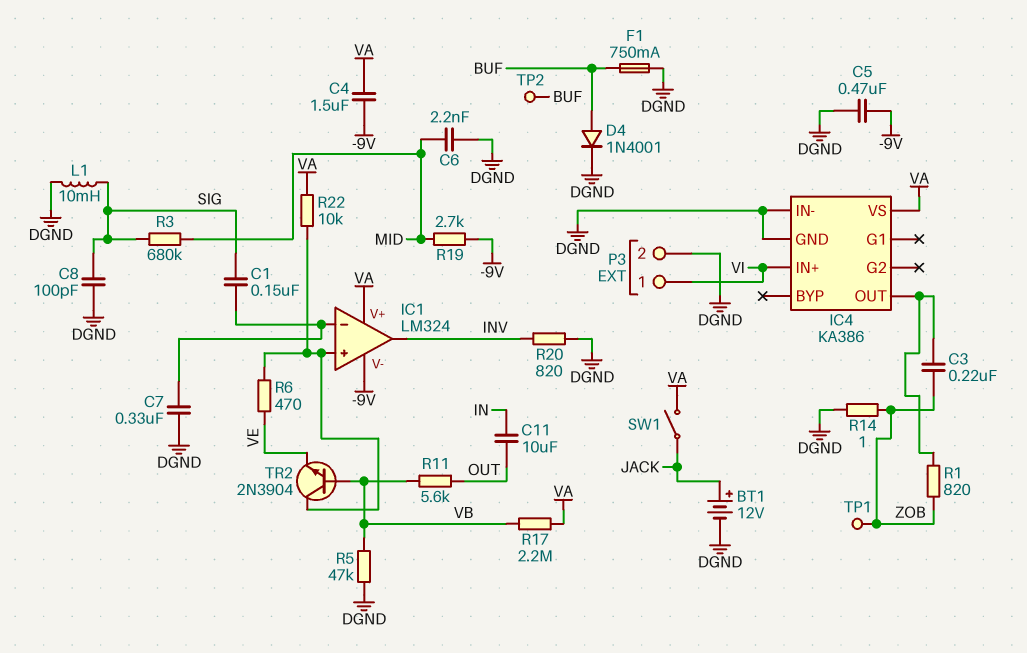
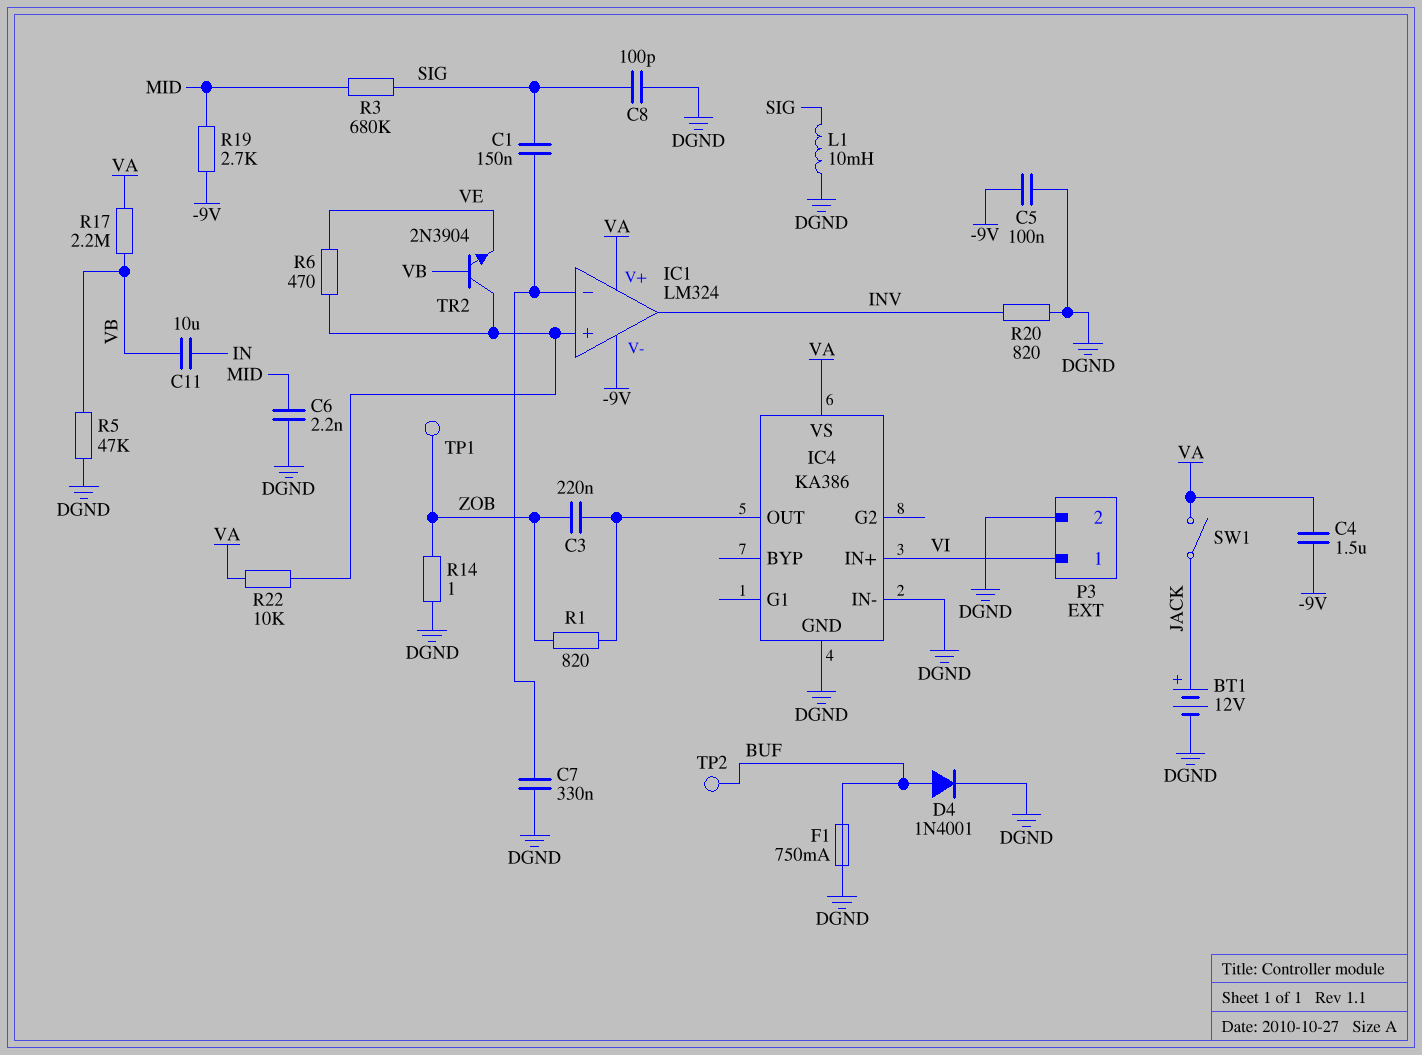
C5: 470nF (-9V, DGND) -> 100nF (-9V, DGND)
C11: 10uF (IN, OUT) -> 10uF (IN, VB)
R11: 5.6k (OUT, VB) -> none

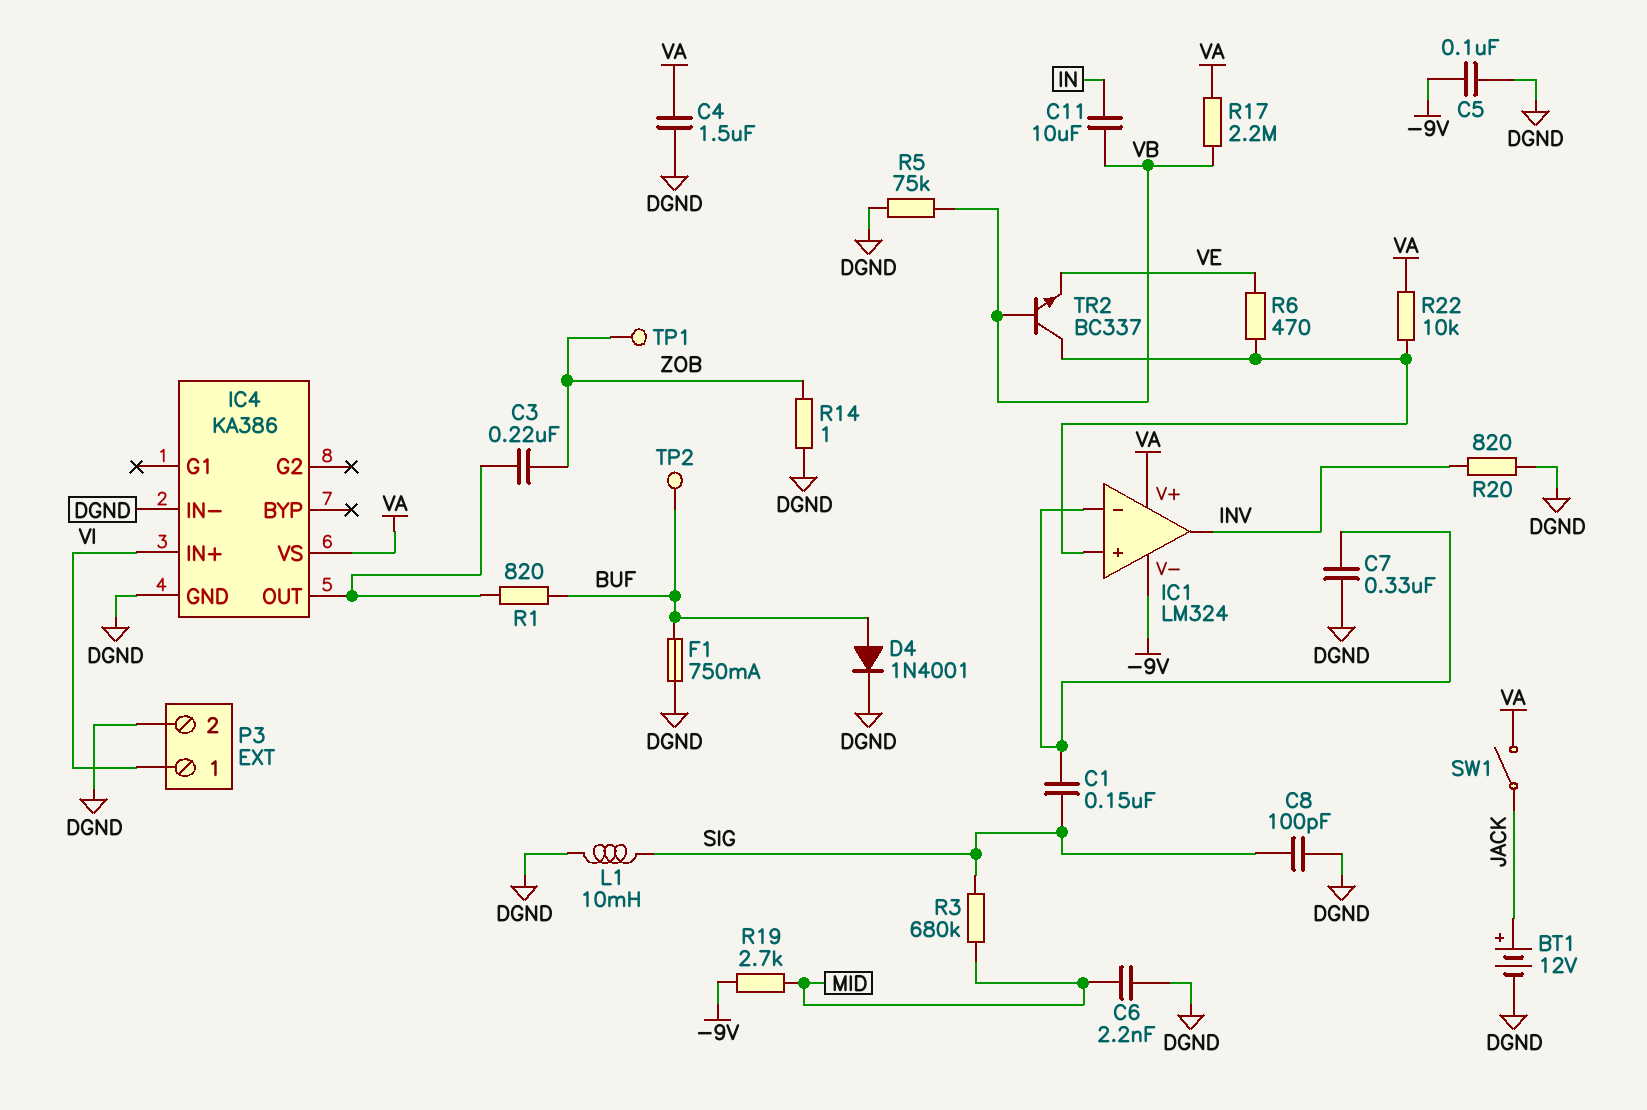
C4: 1.5uF (-9V, VA) -> 1.5uF (DGND, VA)
R1: 820 (IC4/OUT, ZOB) -> 820 (BUF, IC4/OUT)
R5: 47k (DGND, VB) -> 75k (DGND, VB)
TR2: NPN 2N3904 (B VB, C IC1/in+, E VE) -> NPN BC337 (B VB, C IC1/in+, E VE)

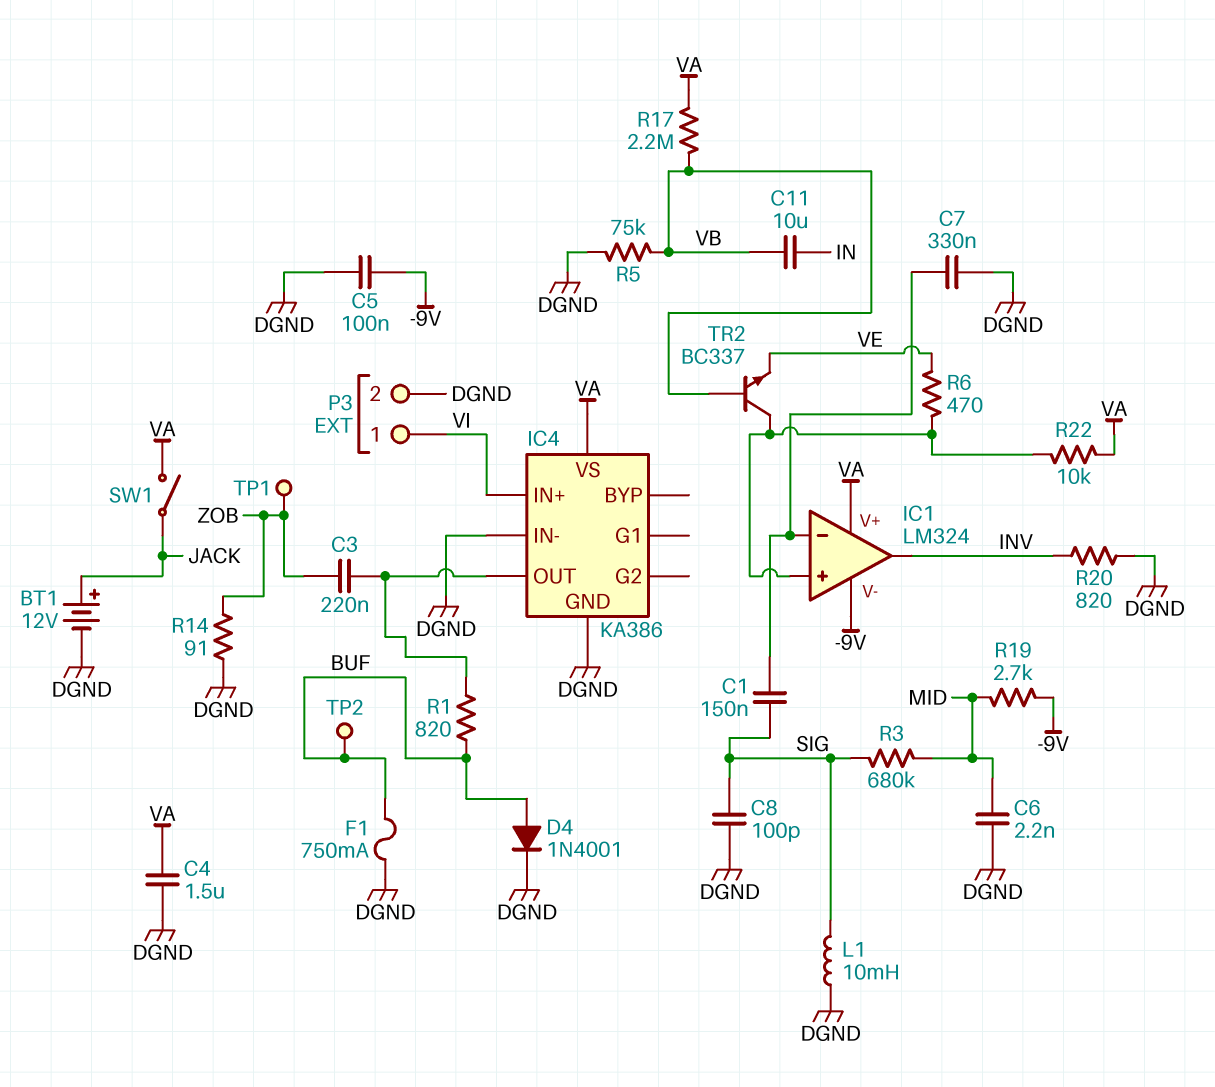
R14: 1 (DGND, ZOB) -> 91 (DGND, ZOB)

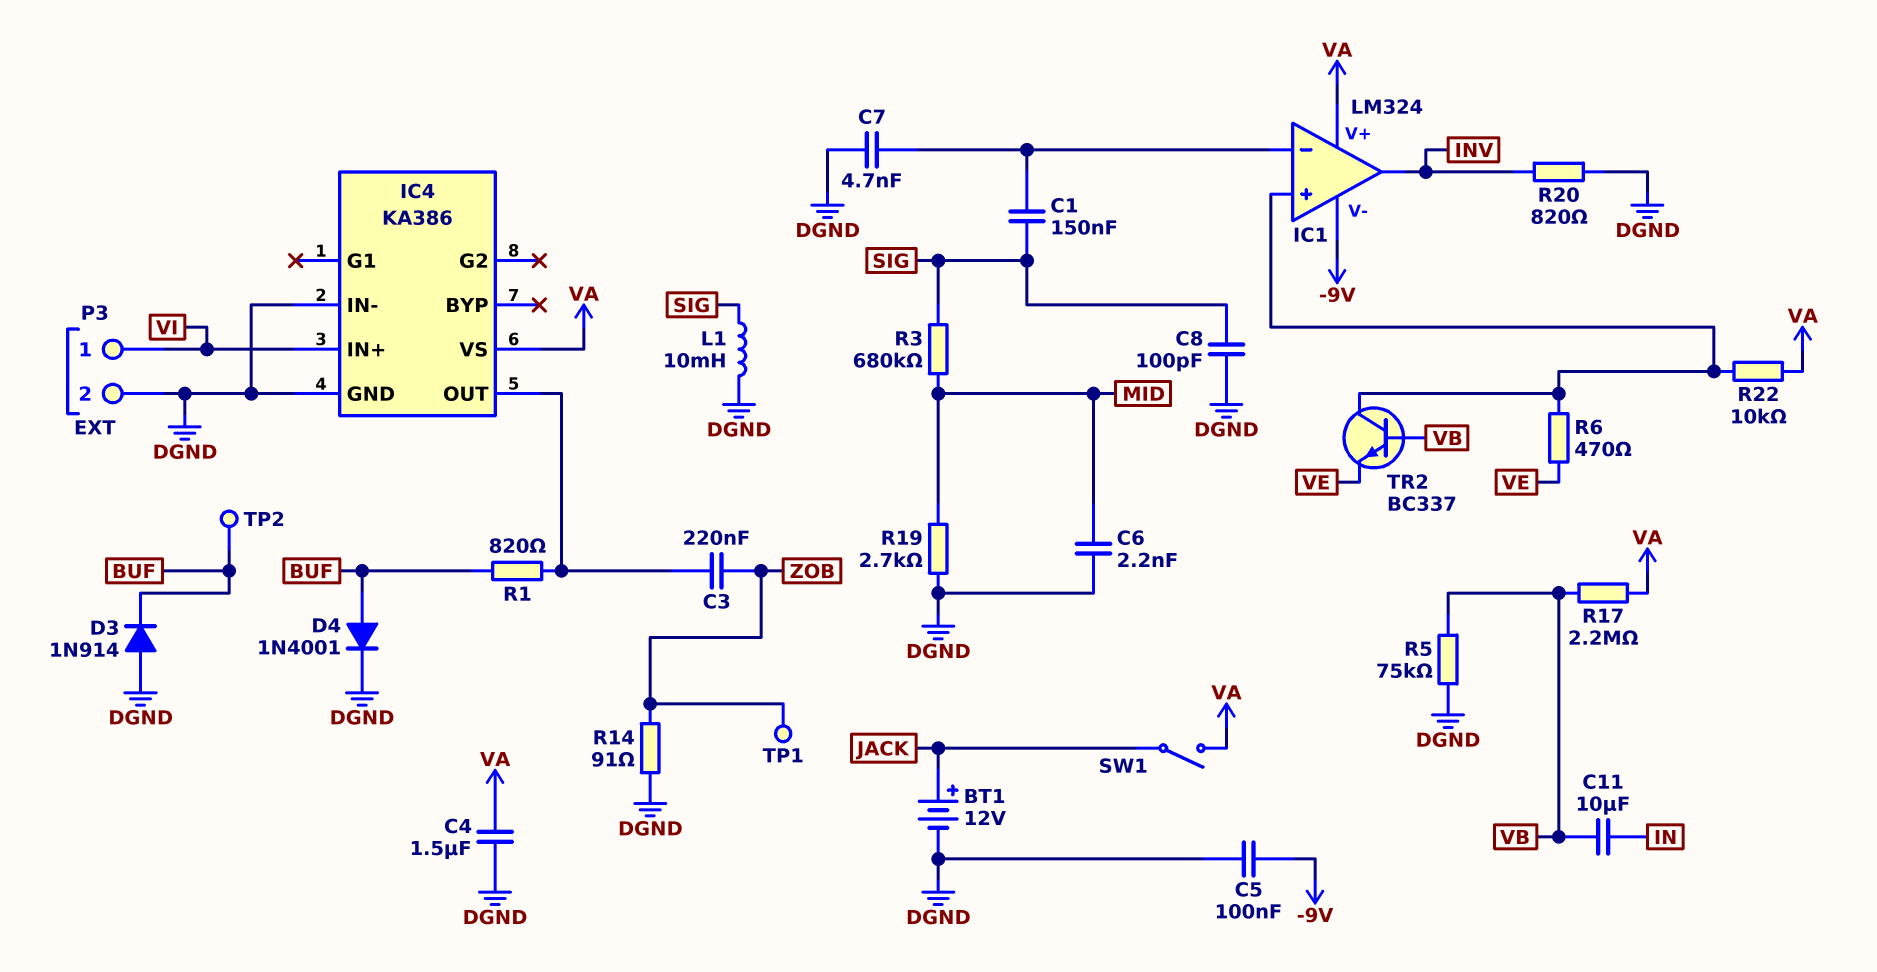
C7: 330nF (DGND, IC1/in-) -> 4.7nF (DGND, IC1/in-)
D3: none -> diode 1N914 (A DGND, K BUF)
F1: 750mA (BUF, DGND) -> none
R19: 2.7k (-9V, MID) -> 2.7k (DGND, MID)

